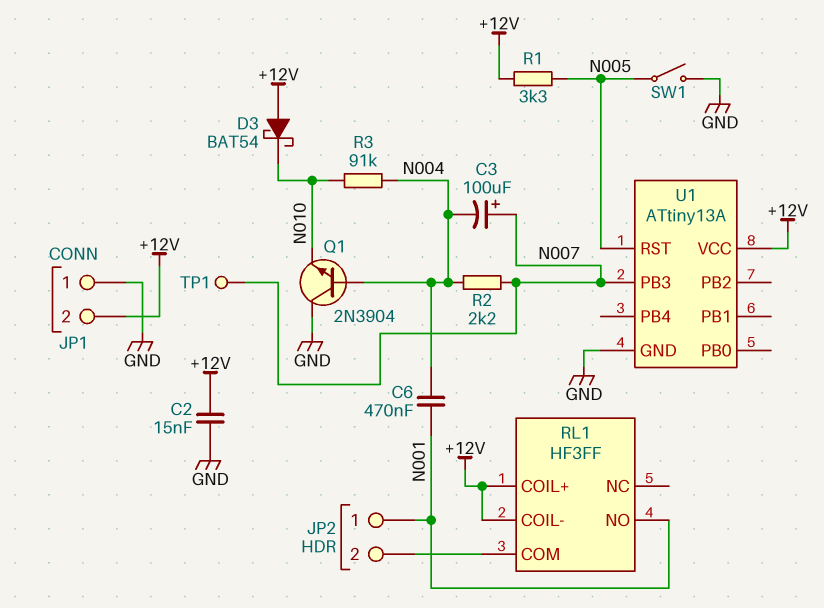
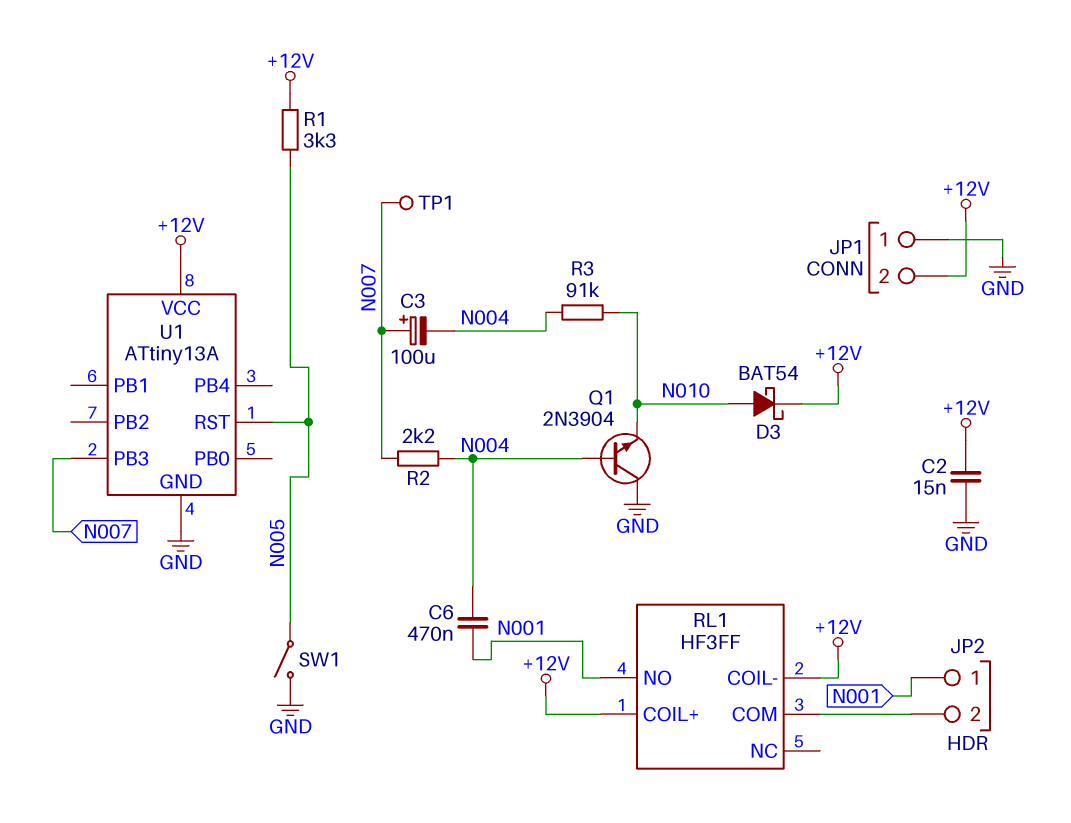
D3: schottky BAT54 (A +12V, K N010) -> schottky BAT54 (A N010, K +12V)

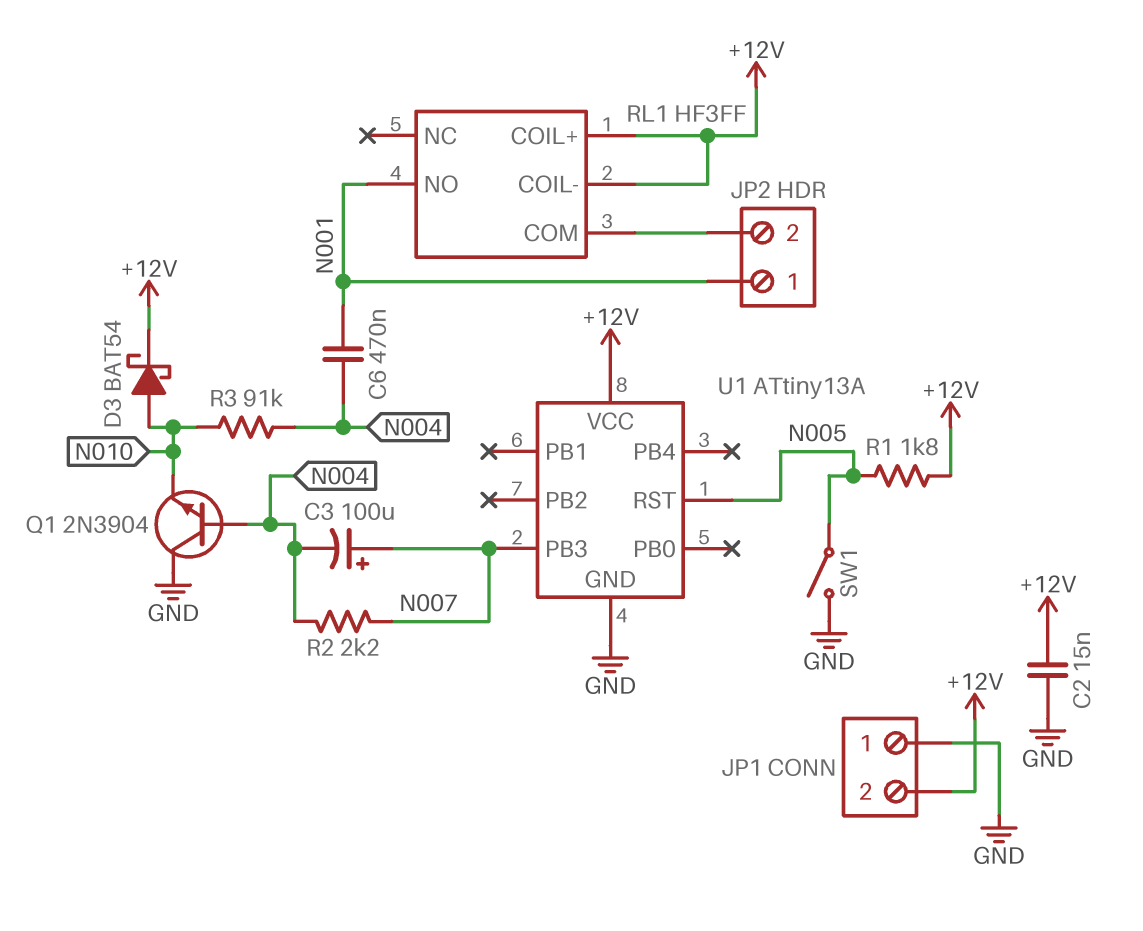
R1: 3.3k (+12V, N005) -> 1.8k (+12V, N005)
TP1: test point (N007) -> none

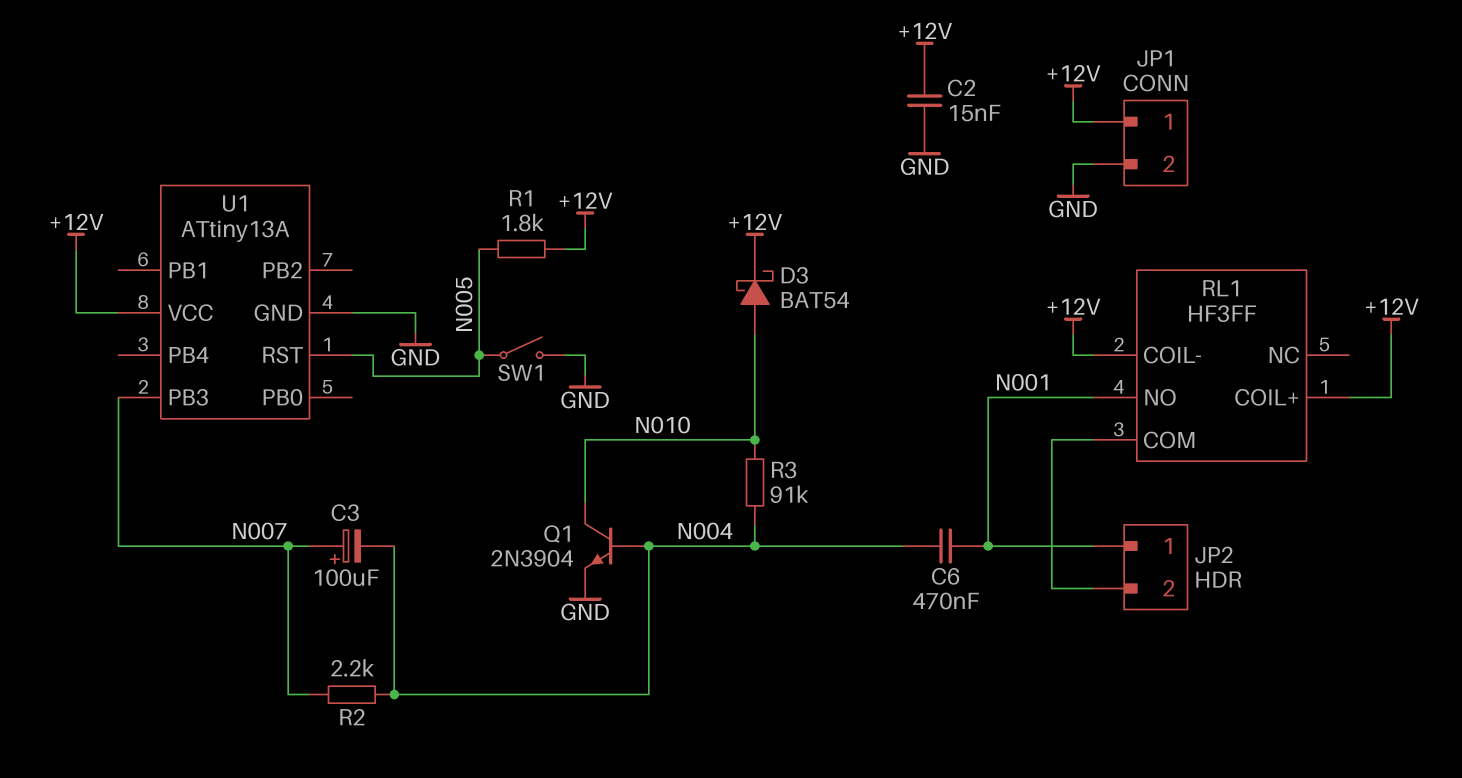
JP1 pin 1: GND -> +12V
JP1 pin 2: +12V -> GND
Q1: NPN 2N3904 (B N004, C GND, E N010) -> NPN 2N3904 (B N004, C N010, E GND)

